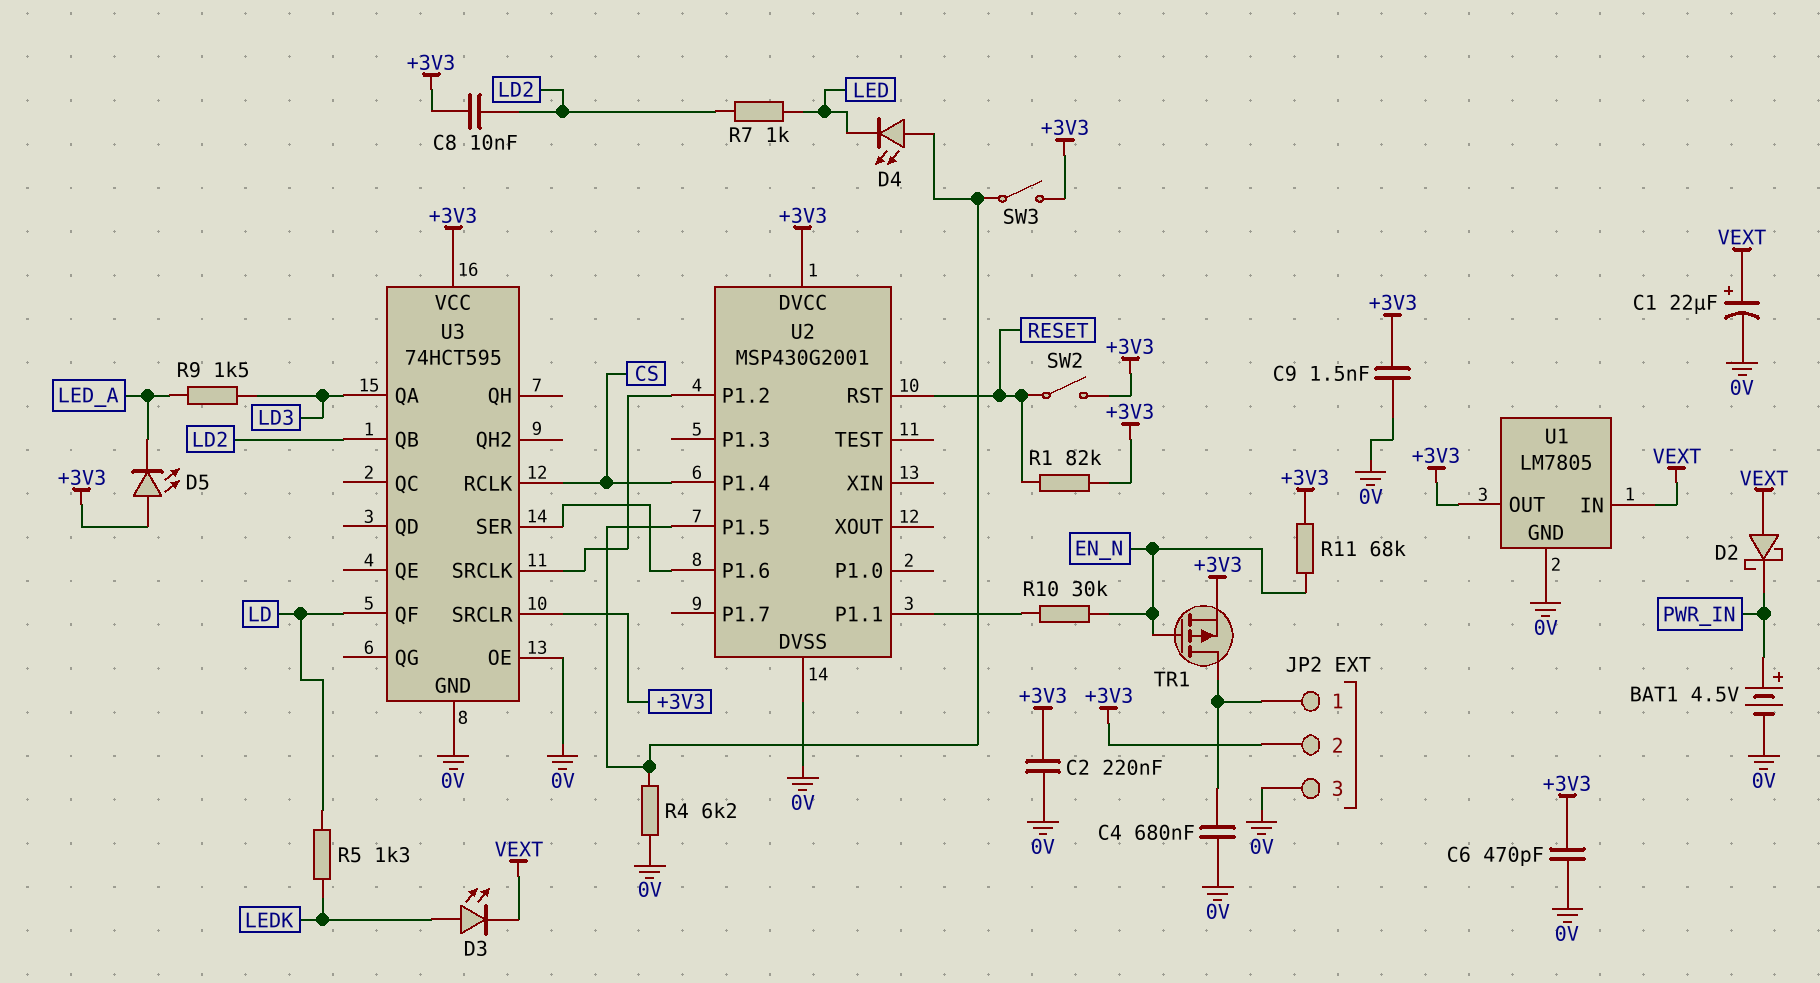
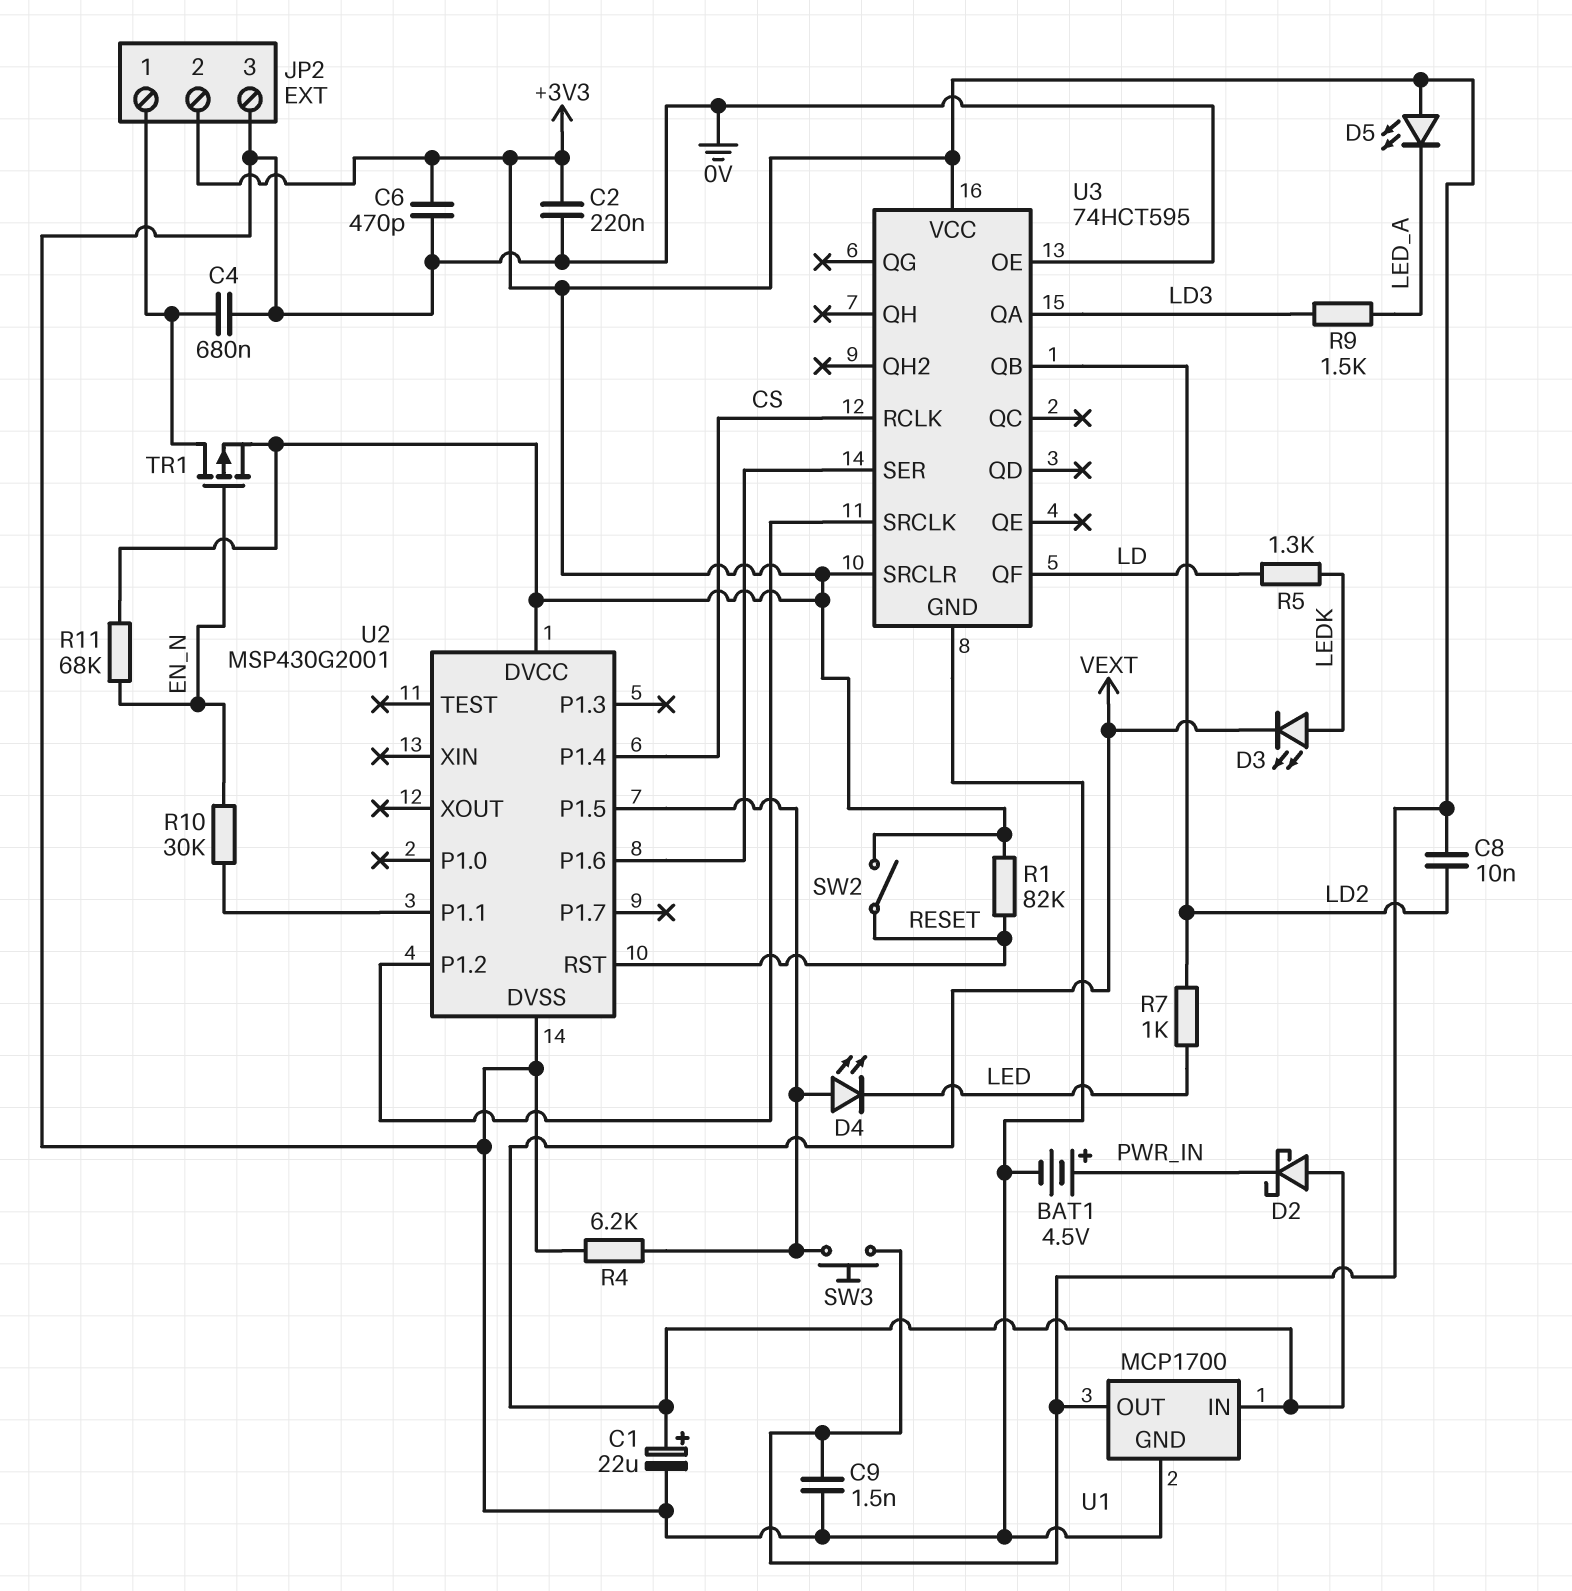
SW3: switch (+3V3, U2/P1.5) -> button (+3V3, U2/P1.5)
U1: LM7805 -> MCP1700

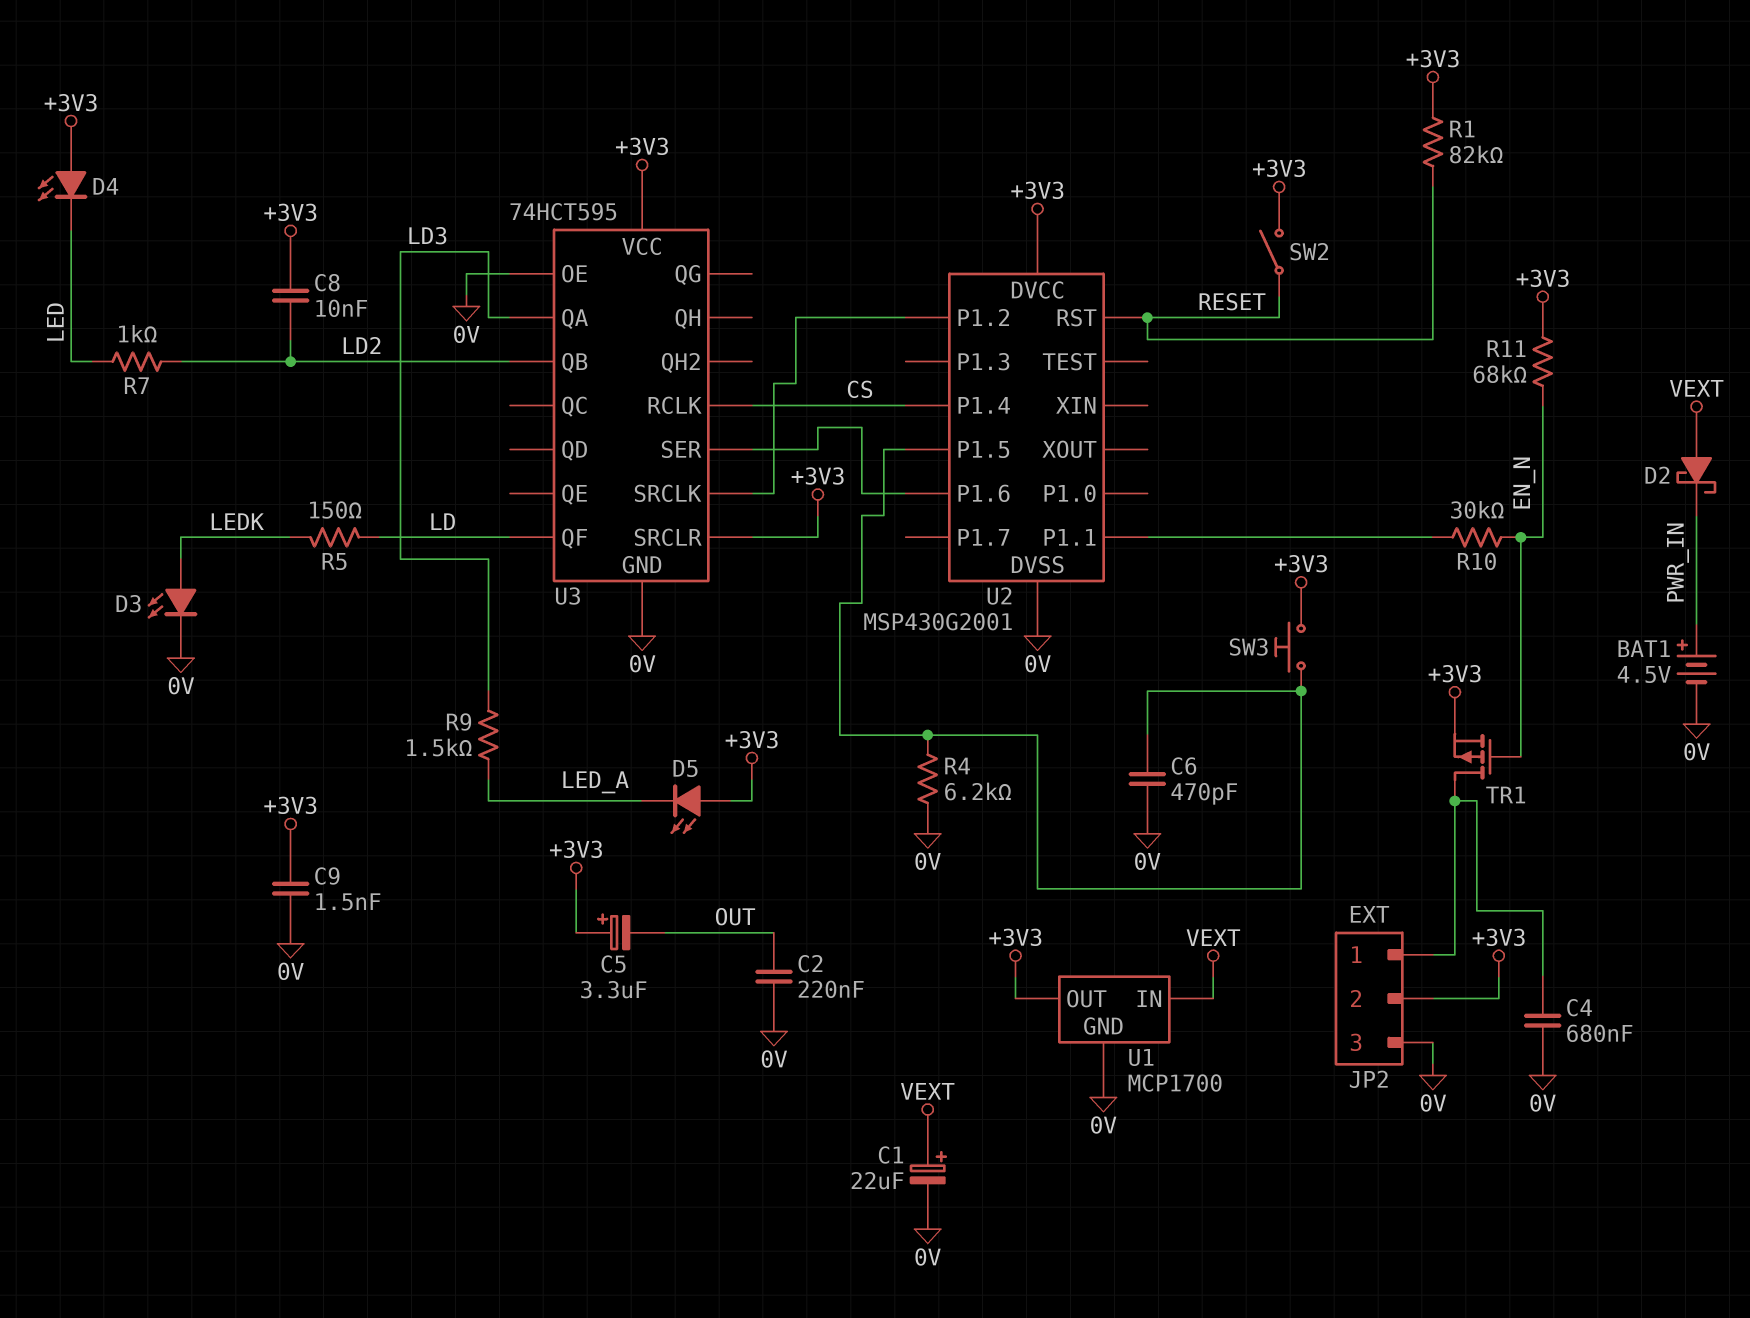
C2: 220nF (+3V3, 0V) -> 220nF (0V, OUT)
C5: none -> 3.3uF (plus +3V3, minus OUT)
C6: 470pF (+3V3, 0V) -> 470pF (0V, U2/P1.5)
D3: LED (A LEDK, K VEXT) -> LED (A LEDK, K 0V)
D4: LED (A U2/P1.5, K LED) -> LED (A +3V3, K LED)
R5: 1.3k (LD, LEDK) -> 150 (LD, LEDK)

